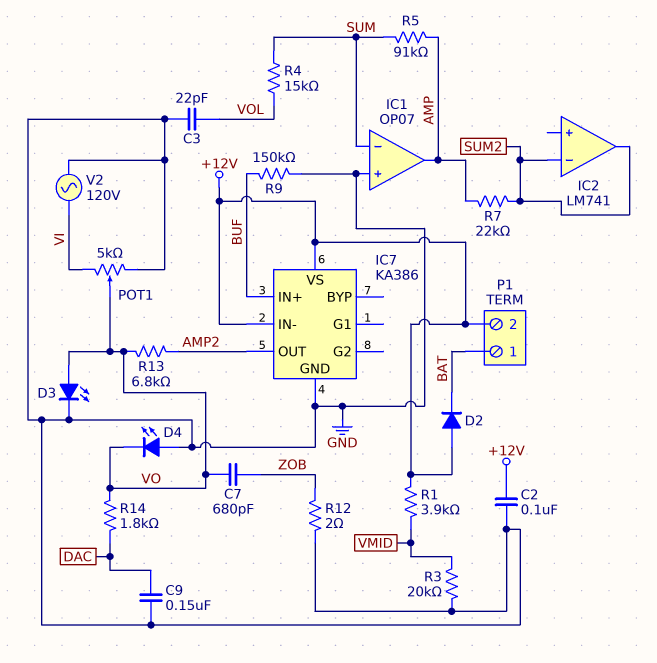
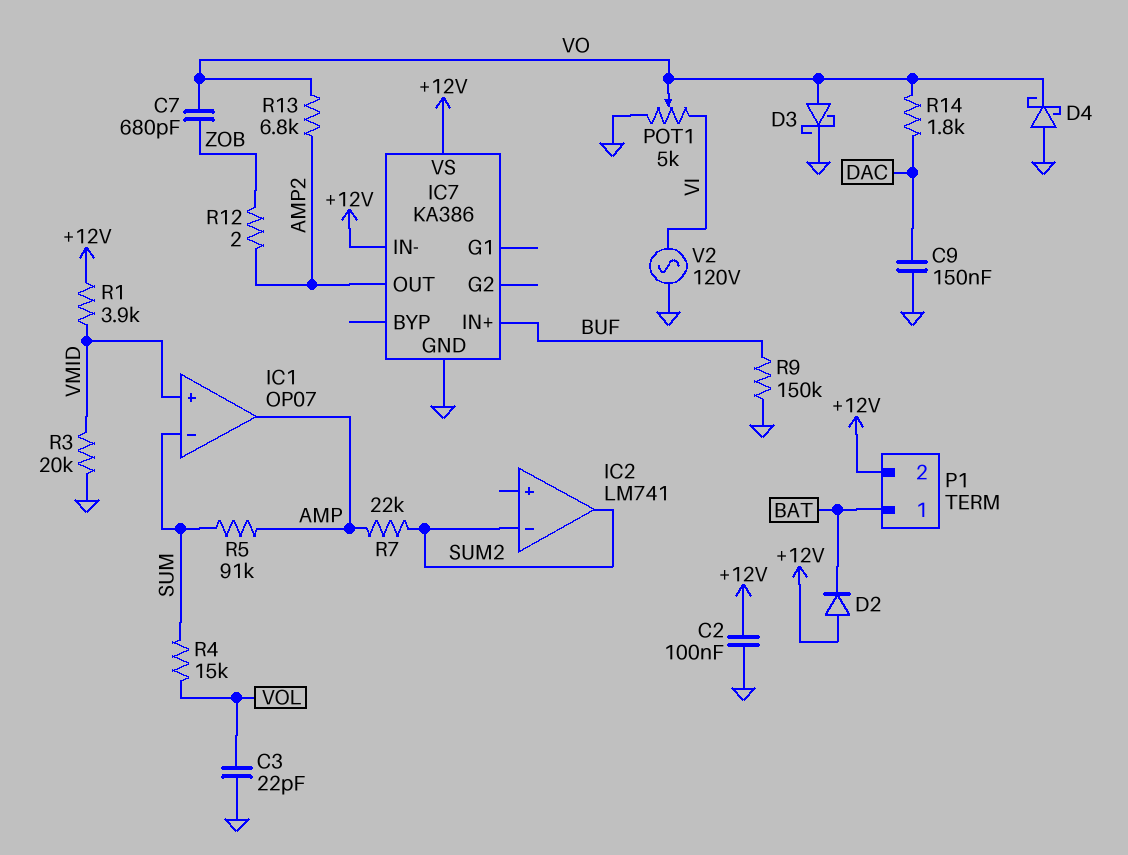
D3: LED (A VO, K GND) -> schottky (A VO, K GND)
D4: LED (A GND, K VO) -> schottky (A GND, K VO)
IC1 pin in+: GND -> VMID
R12: 2 (GND, ZOB) -> 2 (AMP2, ZOB)

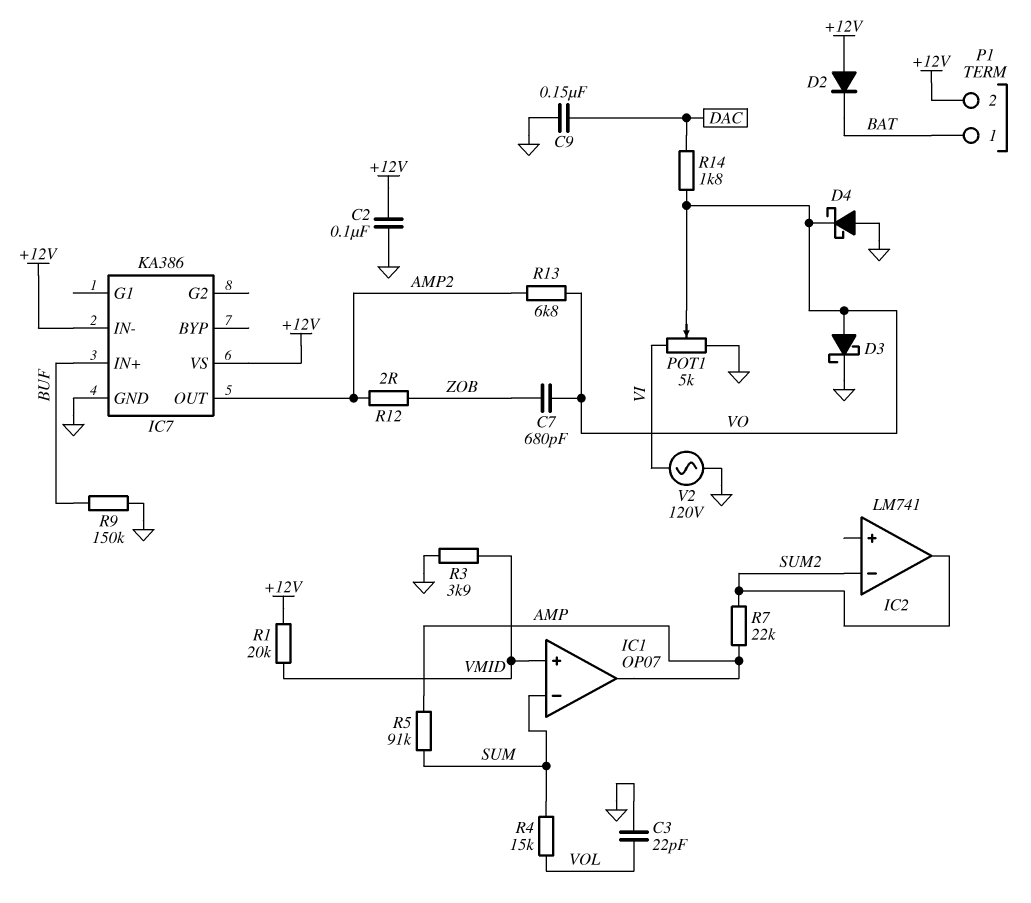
R1: 3.9k (+12V, VMID) -> 20k (+12V, VMID)
R3: 20k (GND, VMID) -> 3.9k (GND, VMID)

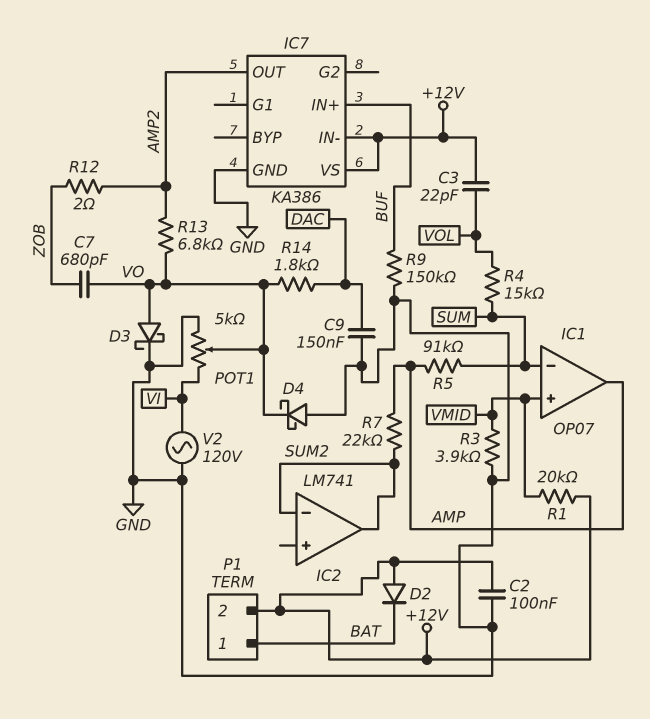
C3: 22pF (GND, VOL) -> 22pF (+12V, VOL)

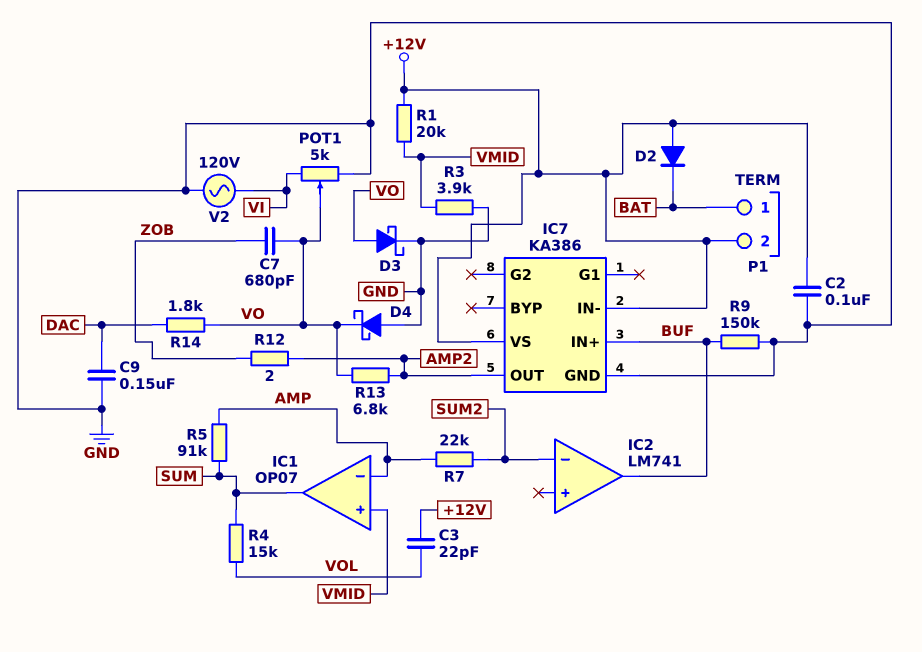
IC1 pin in-: SUM -> AMP
IC1 pin out: AMP -> SUM
IC2 pin out: SUM2 -> BUF

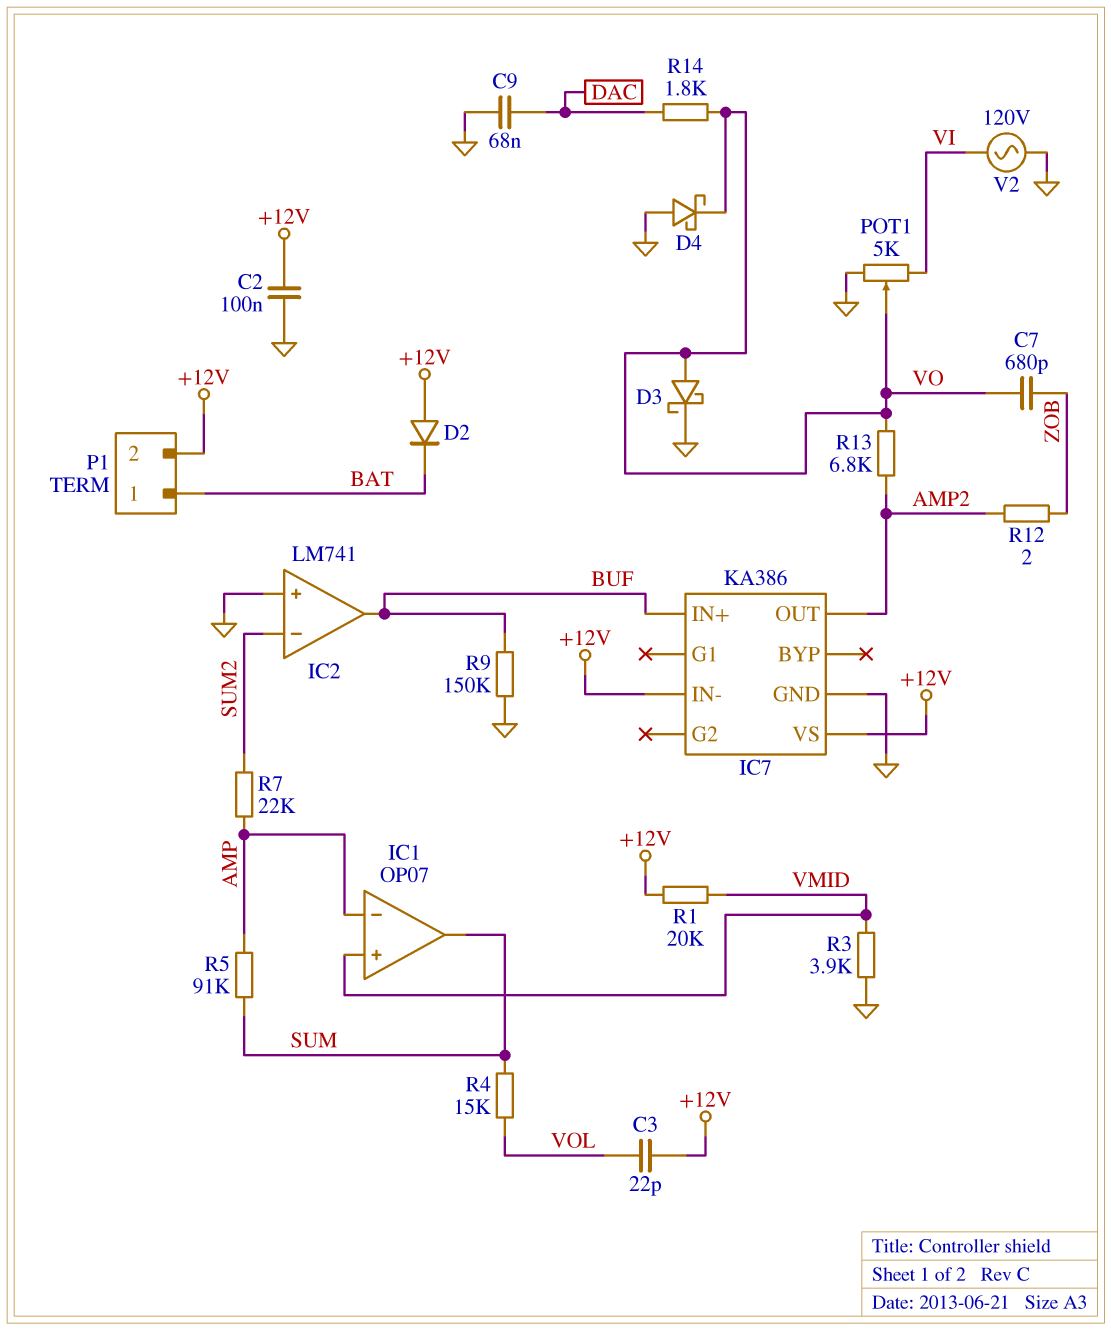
C9: 150nF (DAC, GND) -> 68nF (DAC, GND)
IC2 pin in+: none -> GND

